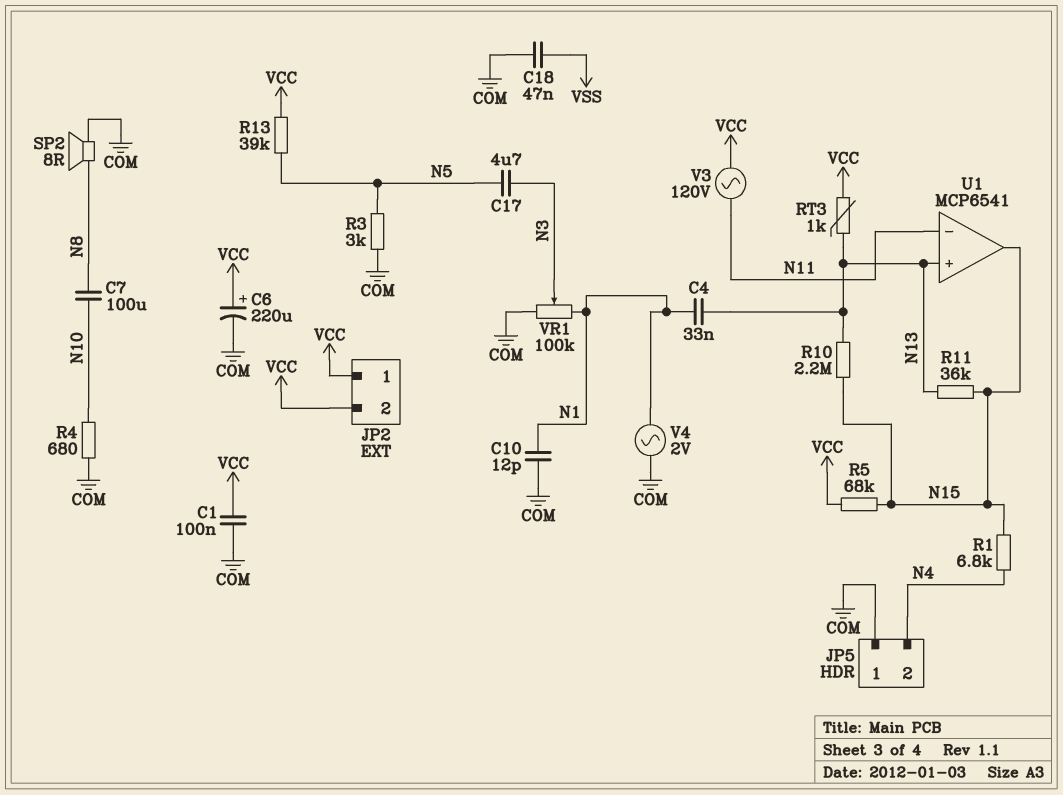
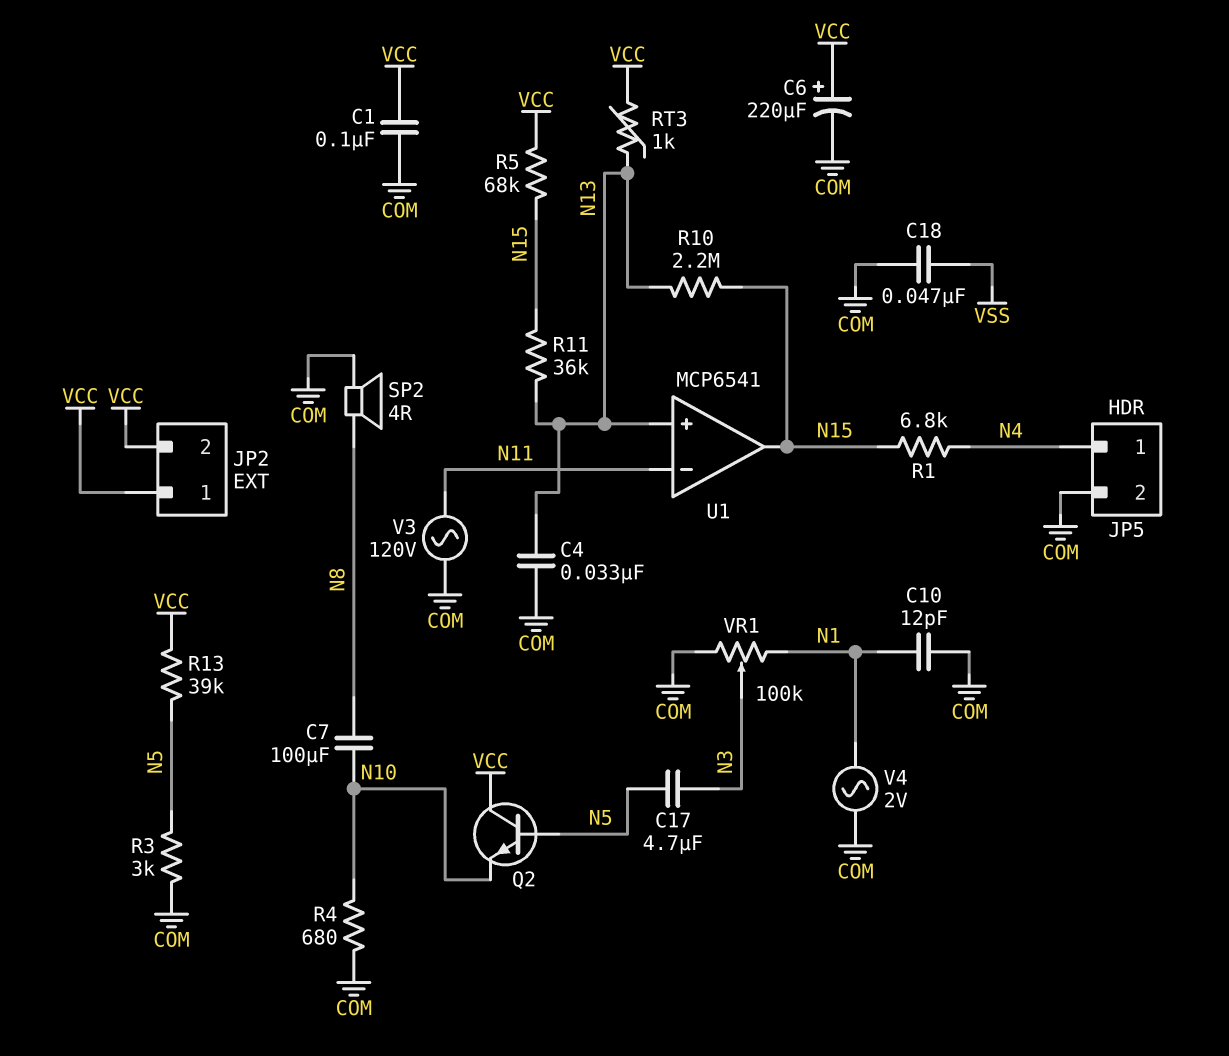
C4: 33nF (N1, N13) -> 33nF (COM, N13)
JP5 pin 1: COM -> N4
JP5 pin 2: N4 -> COM
Q2: none -> NPN (B N5, C VCC, E N10)
SP2: speaker 8R (COM, N8) -> speaker 4R (COM, N8)
V3: AC 120V (N11, VCC) -> AC 120V (COM, N11)

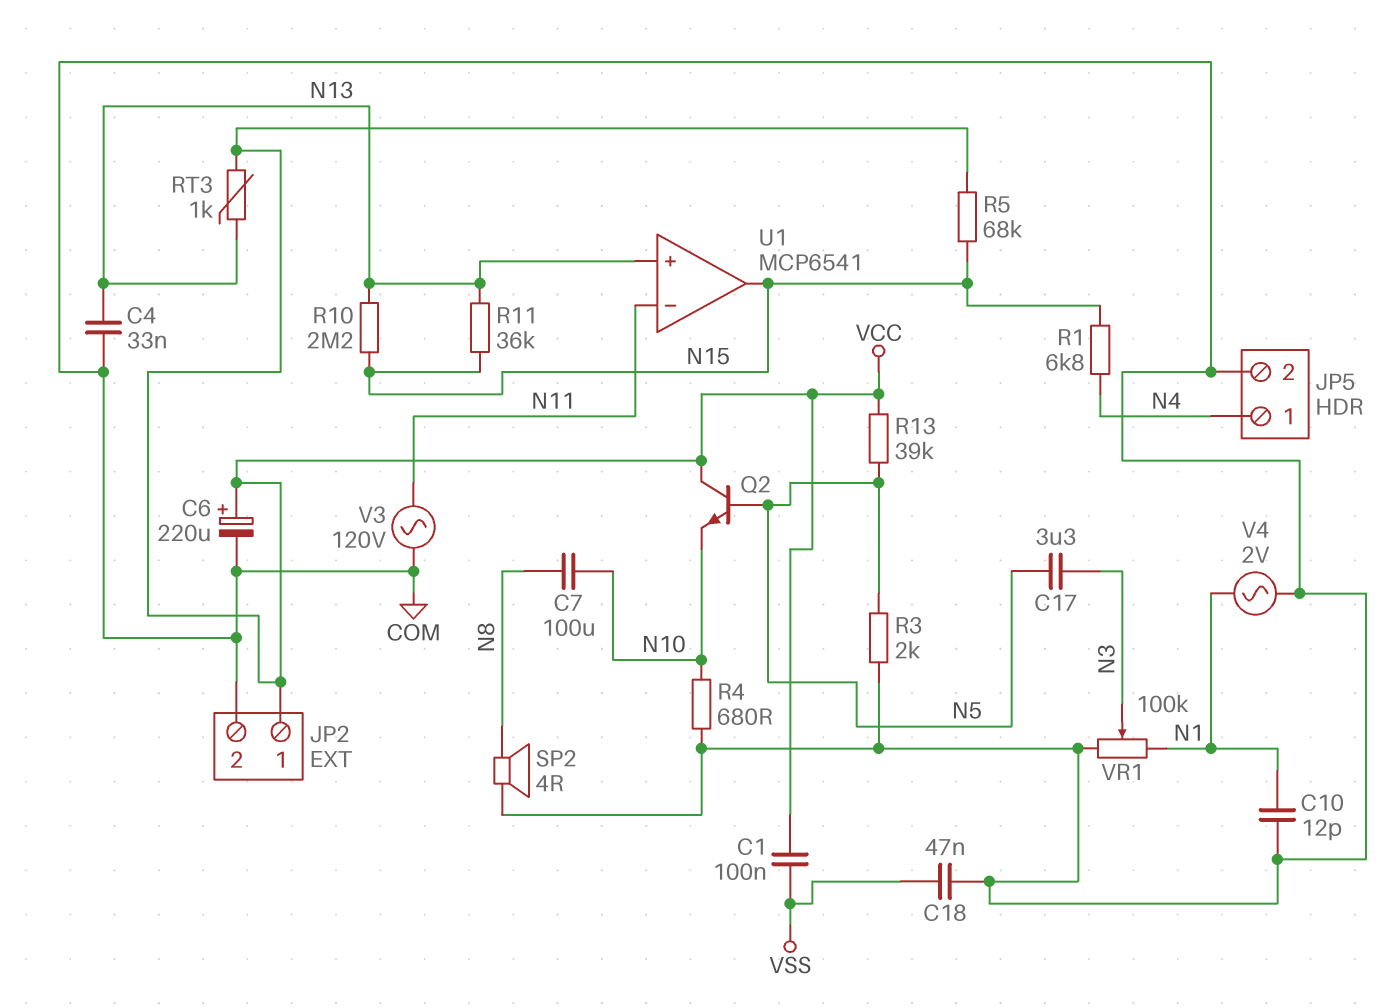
C1: 100nF (COM, VCC) -> 100nF (VCC, VSS)
C17: 4.7uF (N3, N5) -> 3.3uF (N3, N5)
JP2 pin 2: VCC -> COM
R3: 3k (COM, N5) -> 2k (COM, N5)

